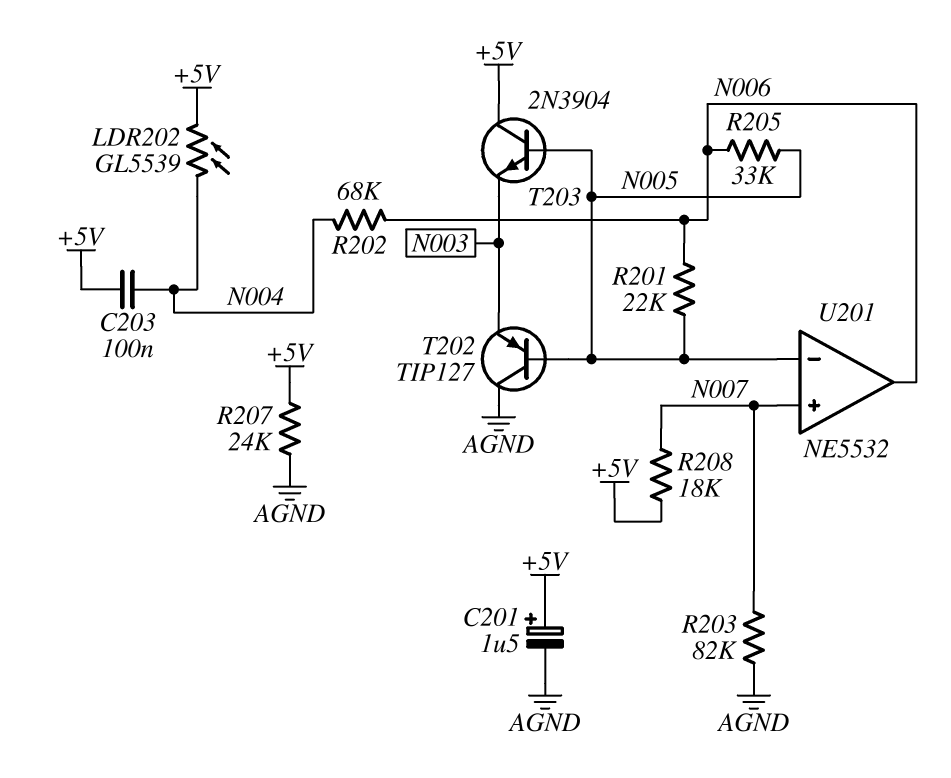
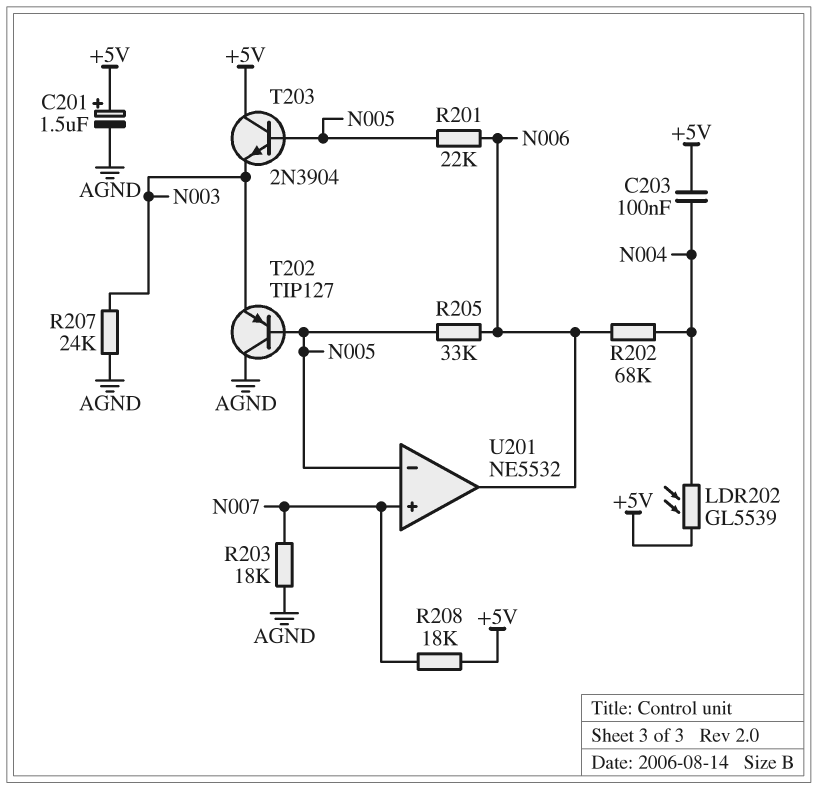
R203: 82k (AGND, N007) -> 18k (AGND, N007)
R207: 24k (+5V, AGND) -> 24k (AGND, N003)

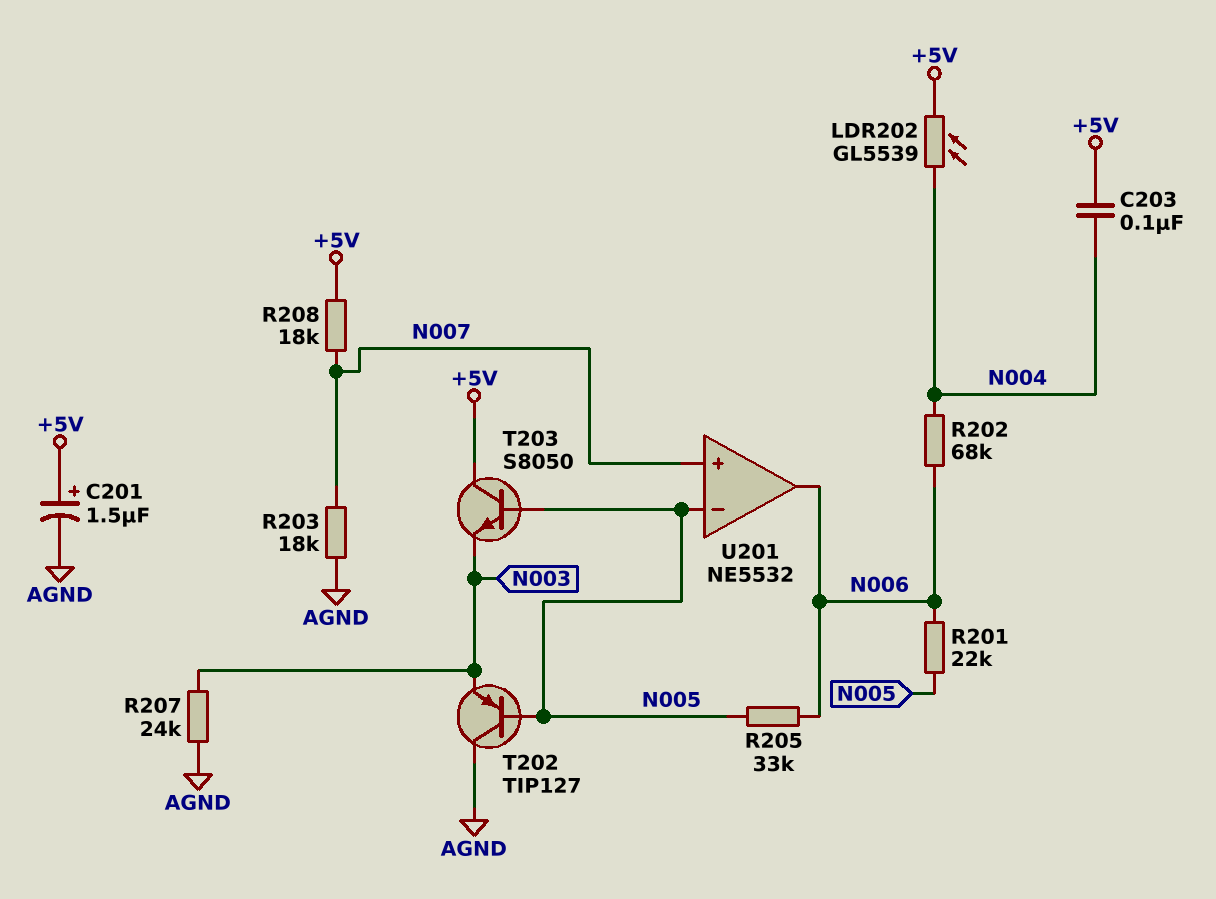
T203: NPN 2N3904 (B N005, C +5V, E N003) -> NPN S8050 (B N005, C +5V, E N003)

